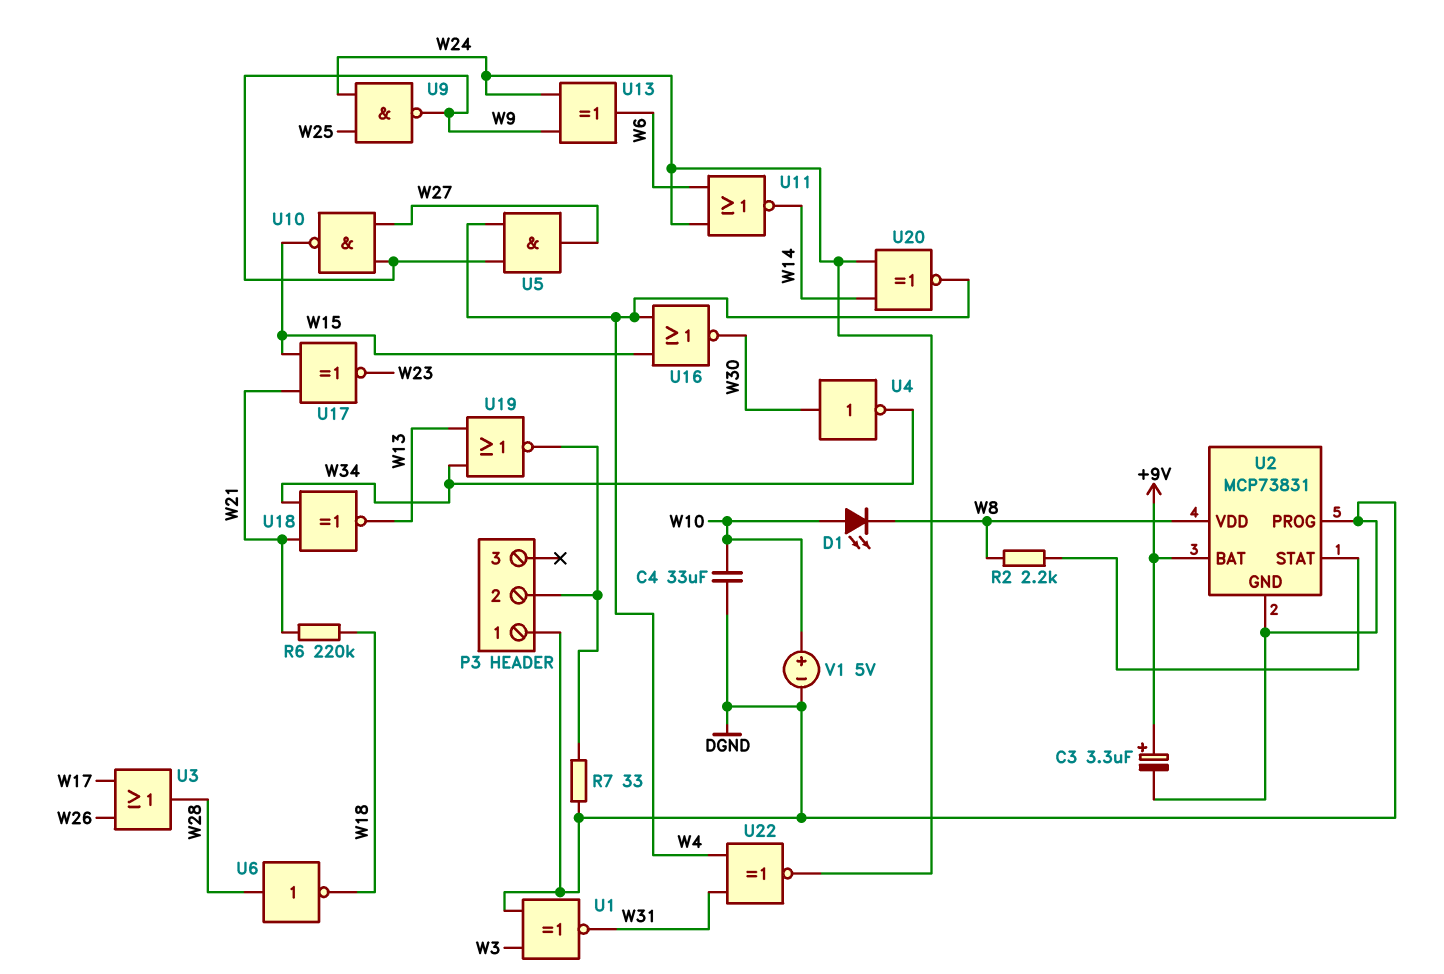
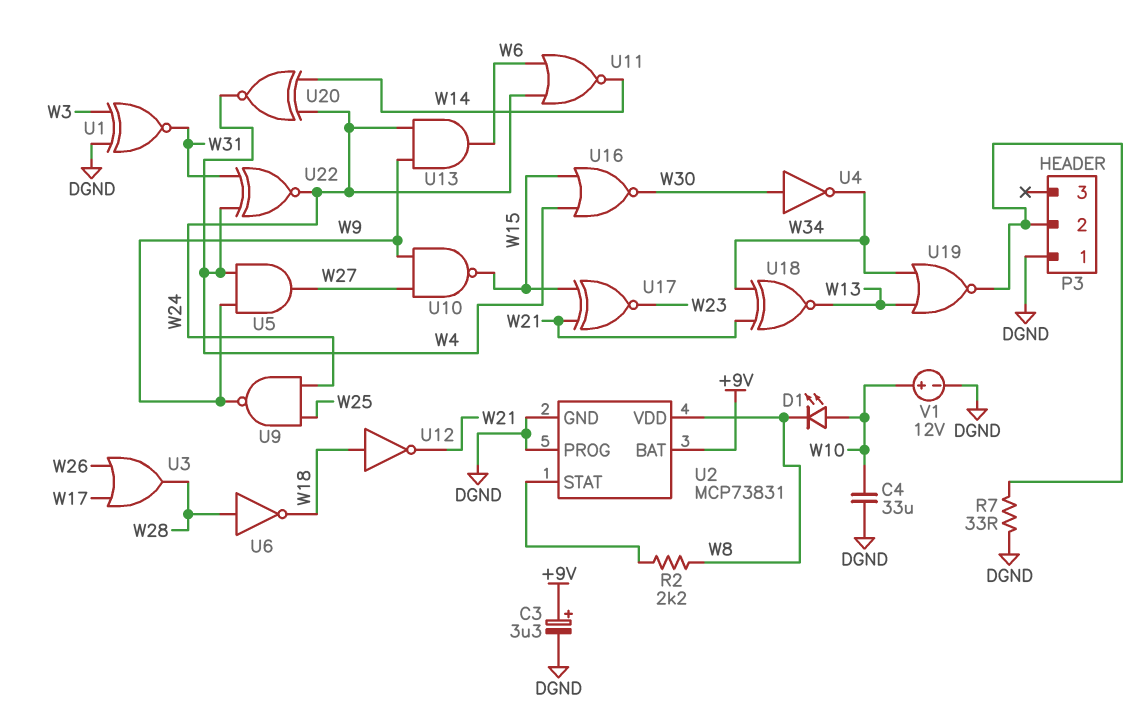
R6: 220k (W18, W21) -> none
U12: none -> NOT (in W18, out W21)
U13: XOR (in W9, in W24, out W6) -> AND (in W9, in W24, out W6)
V1: 5V (plus W10, minus DGND) -> 12V (plus W10, minus DGND)

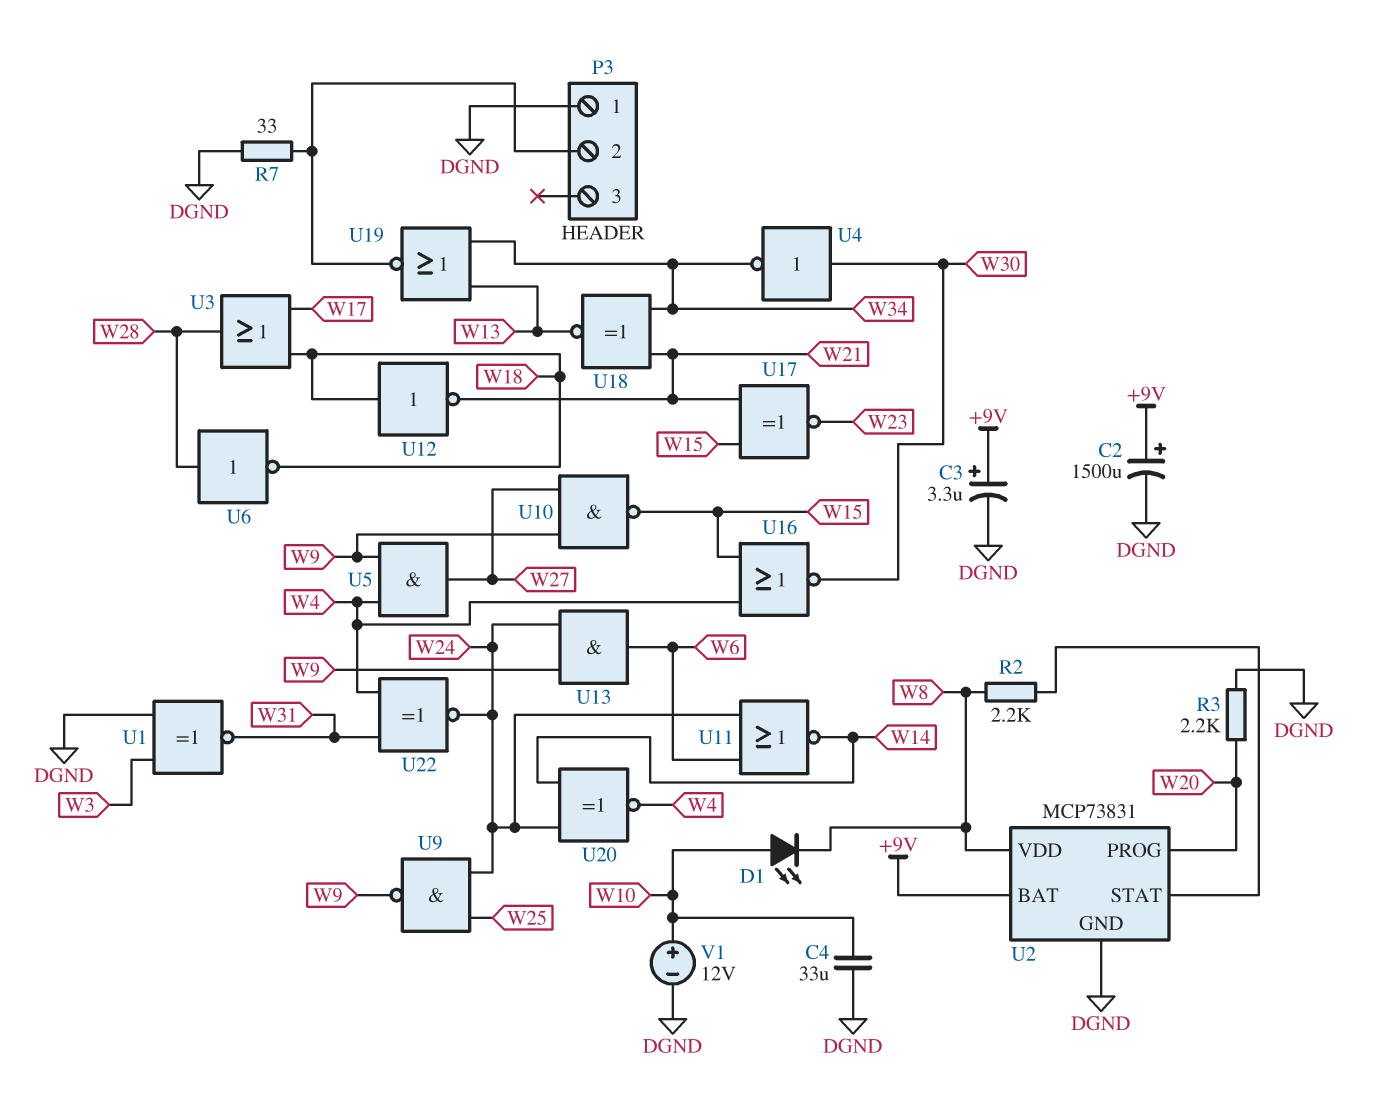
C2: none -> 1500uF (plus +9V, minus DGND)
R3: none -> 2.2k (DGND, W20)
U2 pin PROG: DGND -> W20
U3: OR (in W17, in W26, out W28) -> OR (in W17, in W18, out W28)

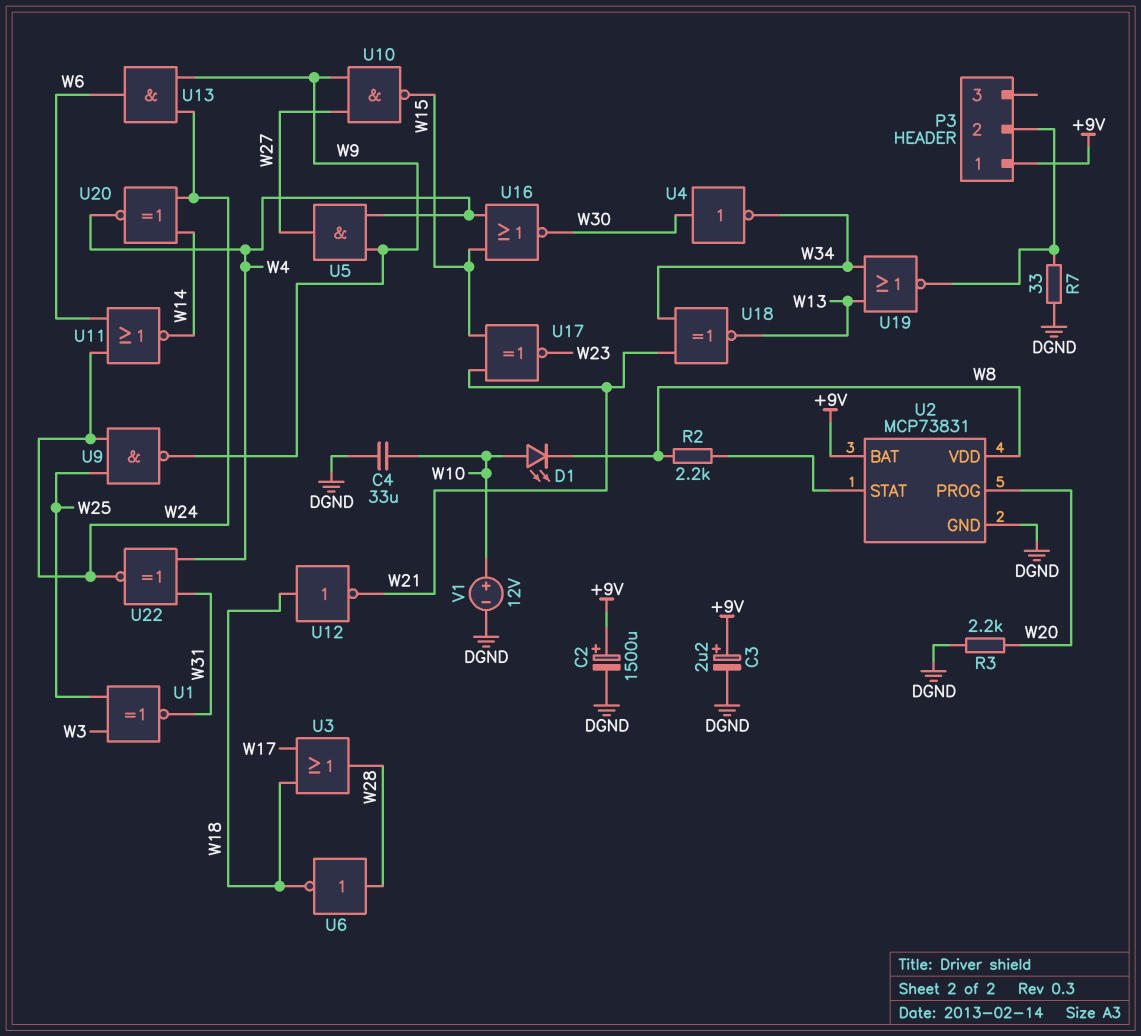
C3: 3.3uF (plus +9V, minus DGND) -> 2.2uF (plus +9V, minus DGND)
P3 pin 1: DGND -> +9V
U1: XNOR (in DGND, in W3, out W31) -> XNOR (in W3, in W25, out W31)

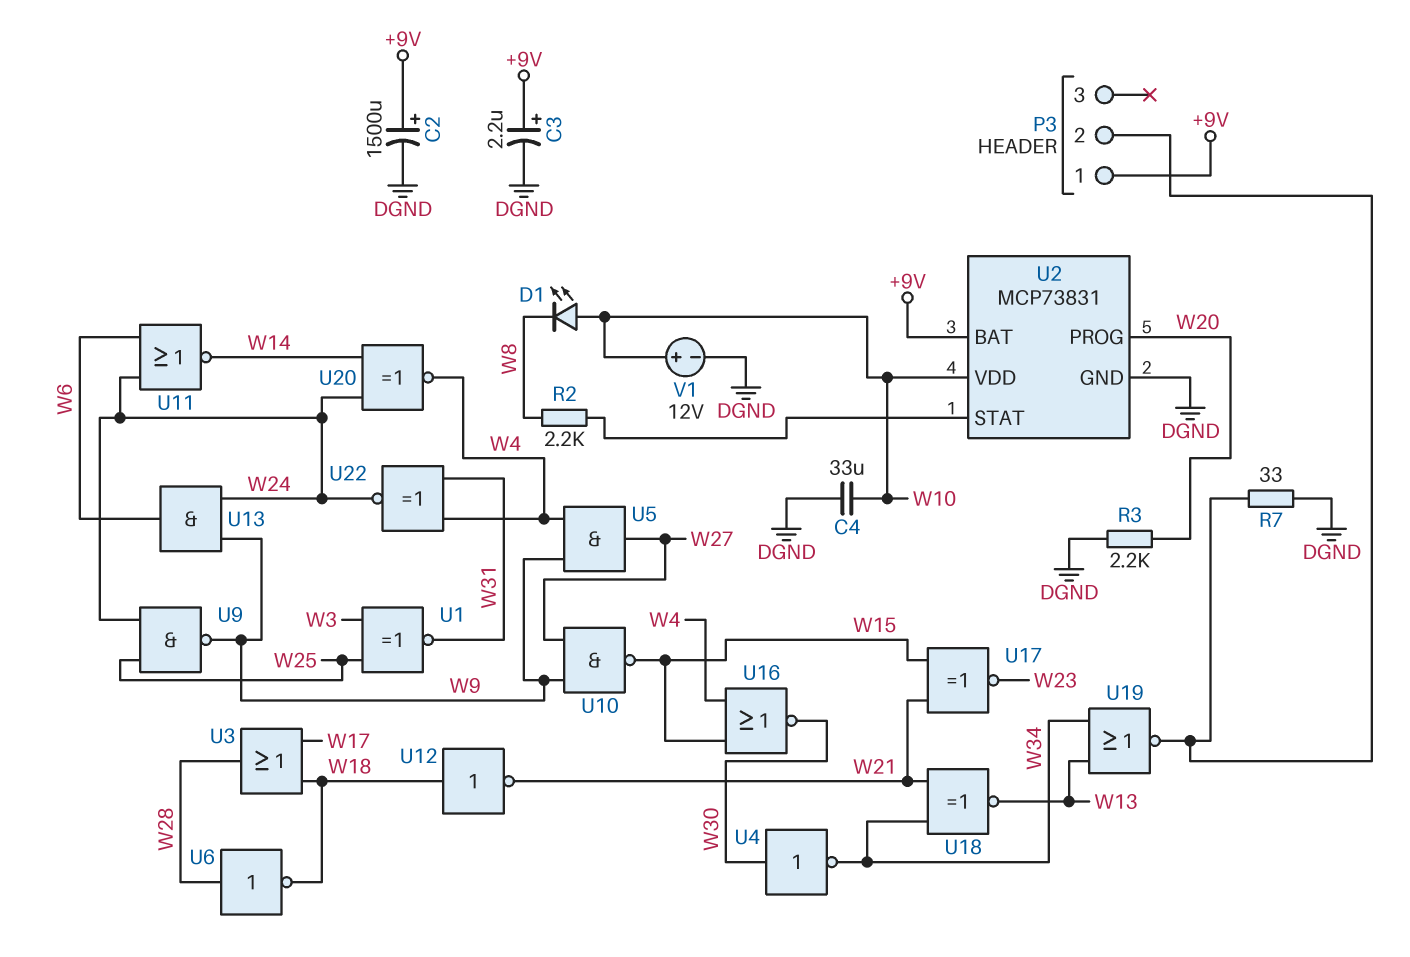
U2 pin VDD: W8 -> W10

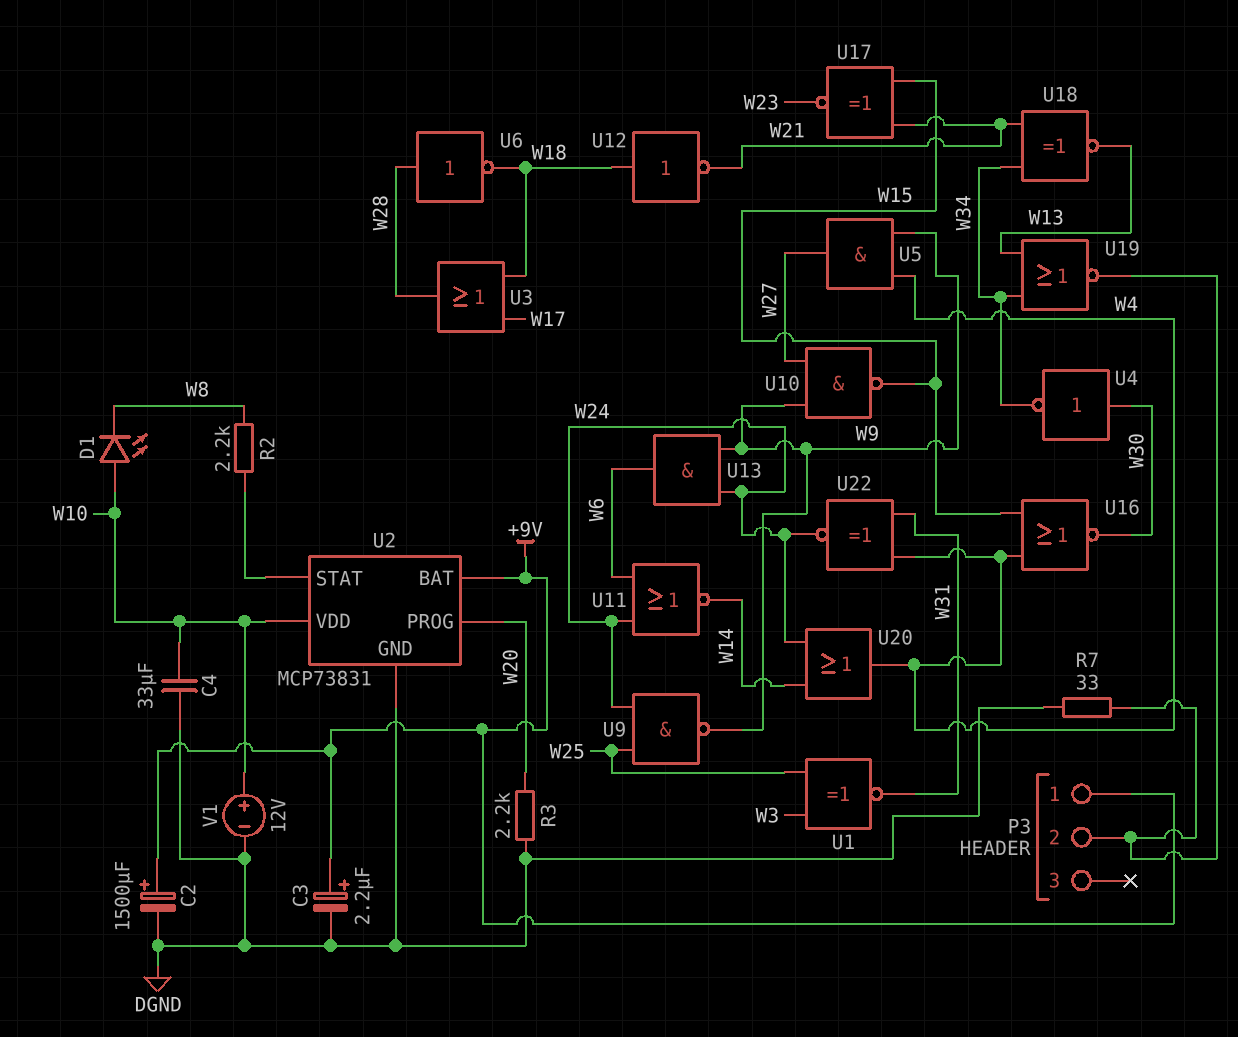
U20: XNOR (in W14, in W24, out W4) -> OR (in W14, in W24, out W4)

